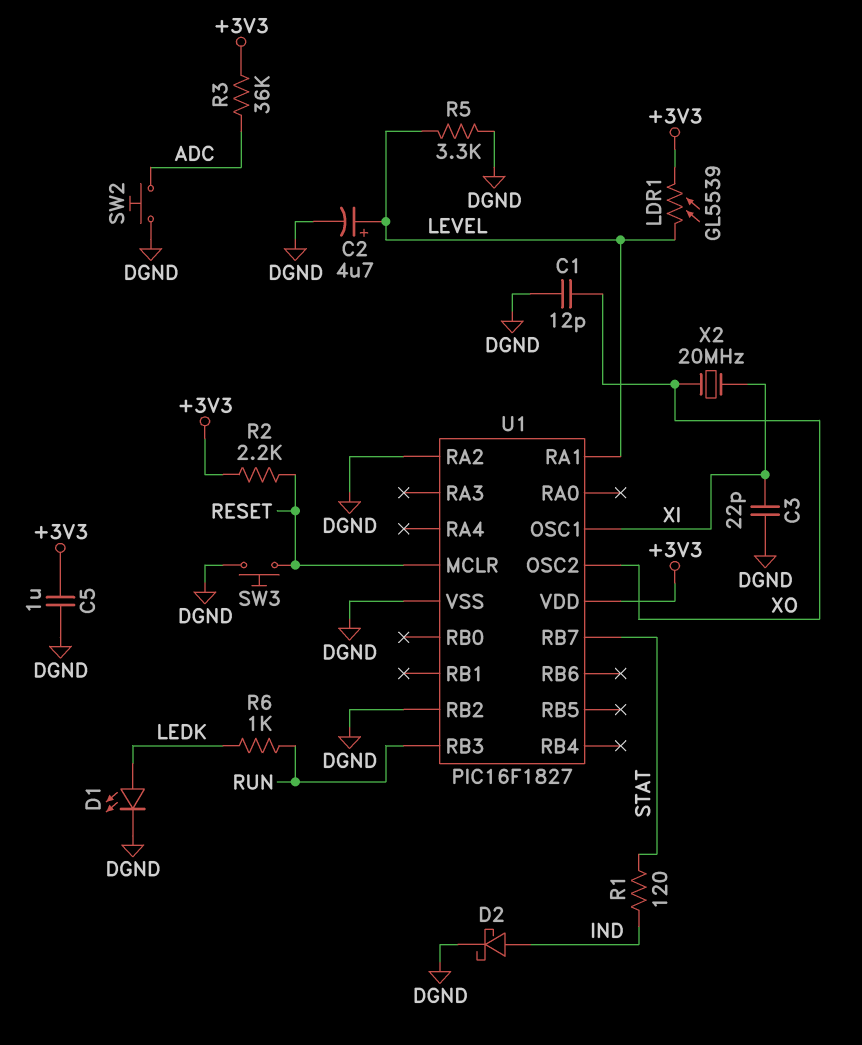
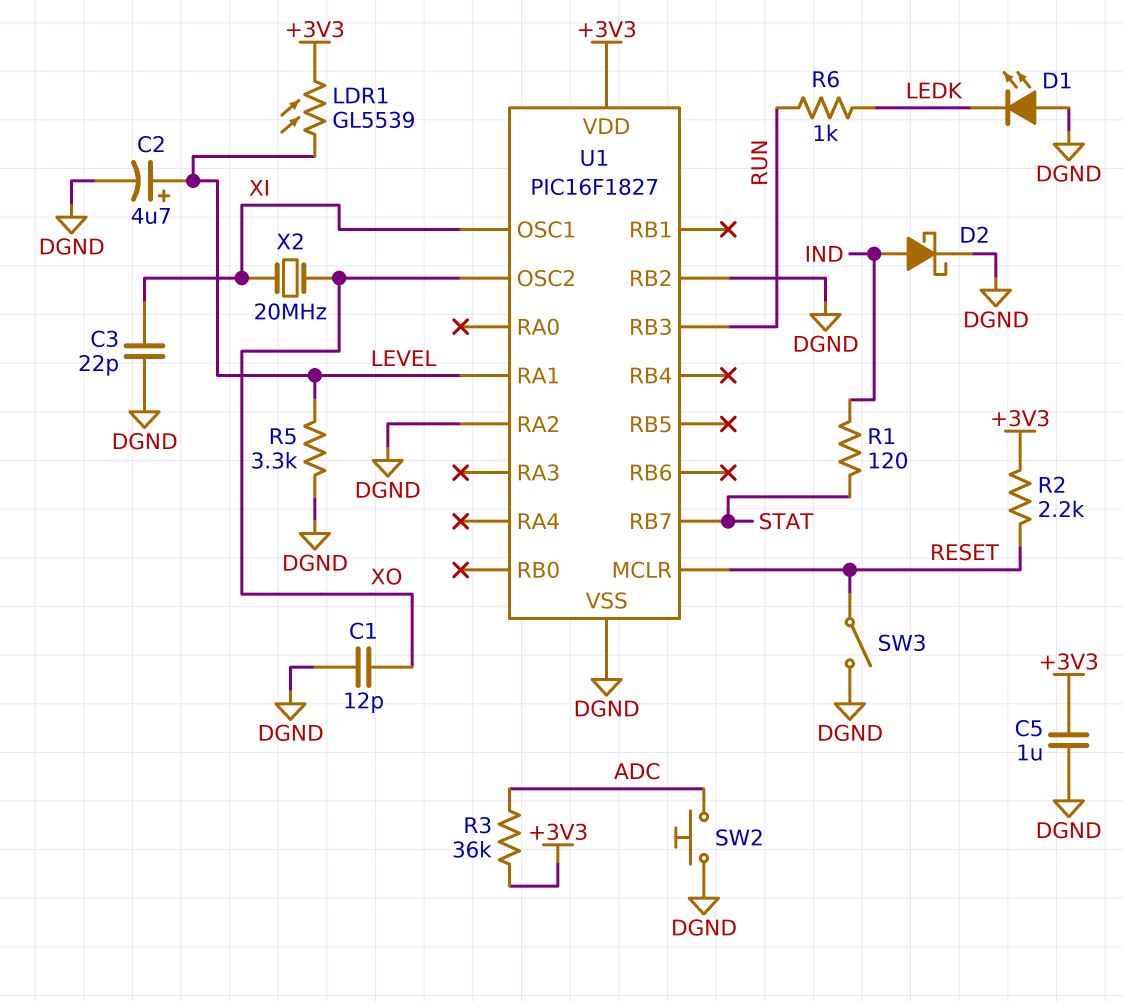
D1: LED (A LEDK, K DGND) -> LED (A DGND, K LEDK)
SW3: button (DGND, RESET) -> switch (DGND, RESET)

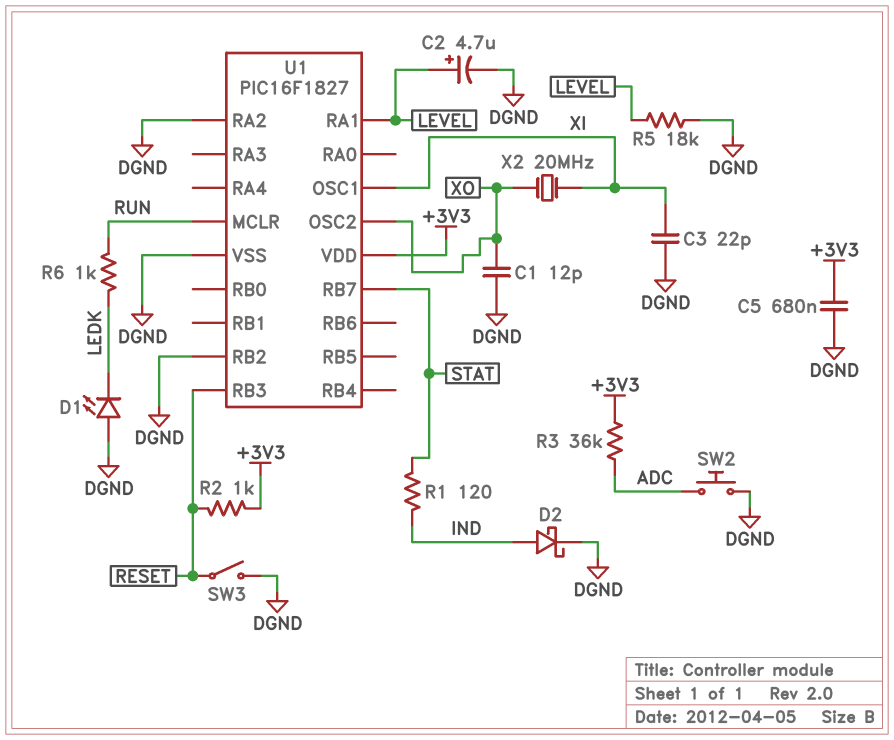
C5: 1uF (+3V3, DGND) -> 680nF (+3V3, DGND)
LDR1: GL5539 (+3V3, LEVEL) -> none
R2: 2.2k (+3V3, RESET) -> 1k (+3V3, RESET)
R5: 3.3k (DGND, LEVEL) -> 18k (DGND, LEVEL)
U1 pin MCLR: RESET -> RUN
U1 pin RB3: RUN -> RESET

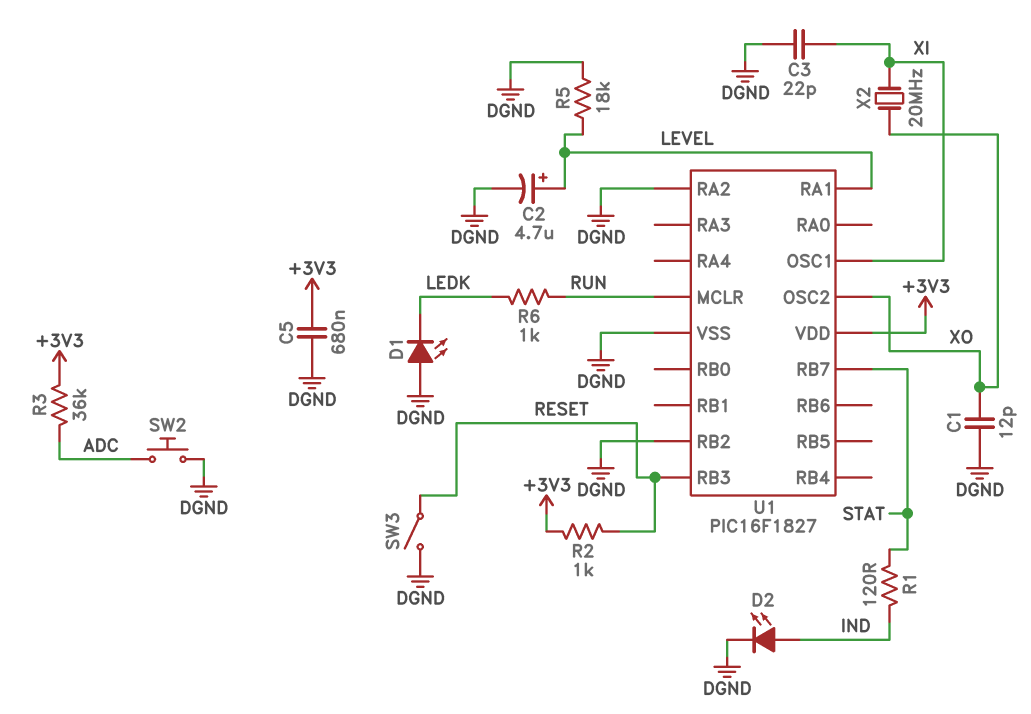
D2: schottky (A IND, K DGND) -> LED (A IND, K DGND)

